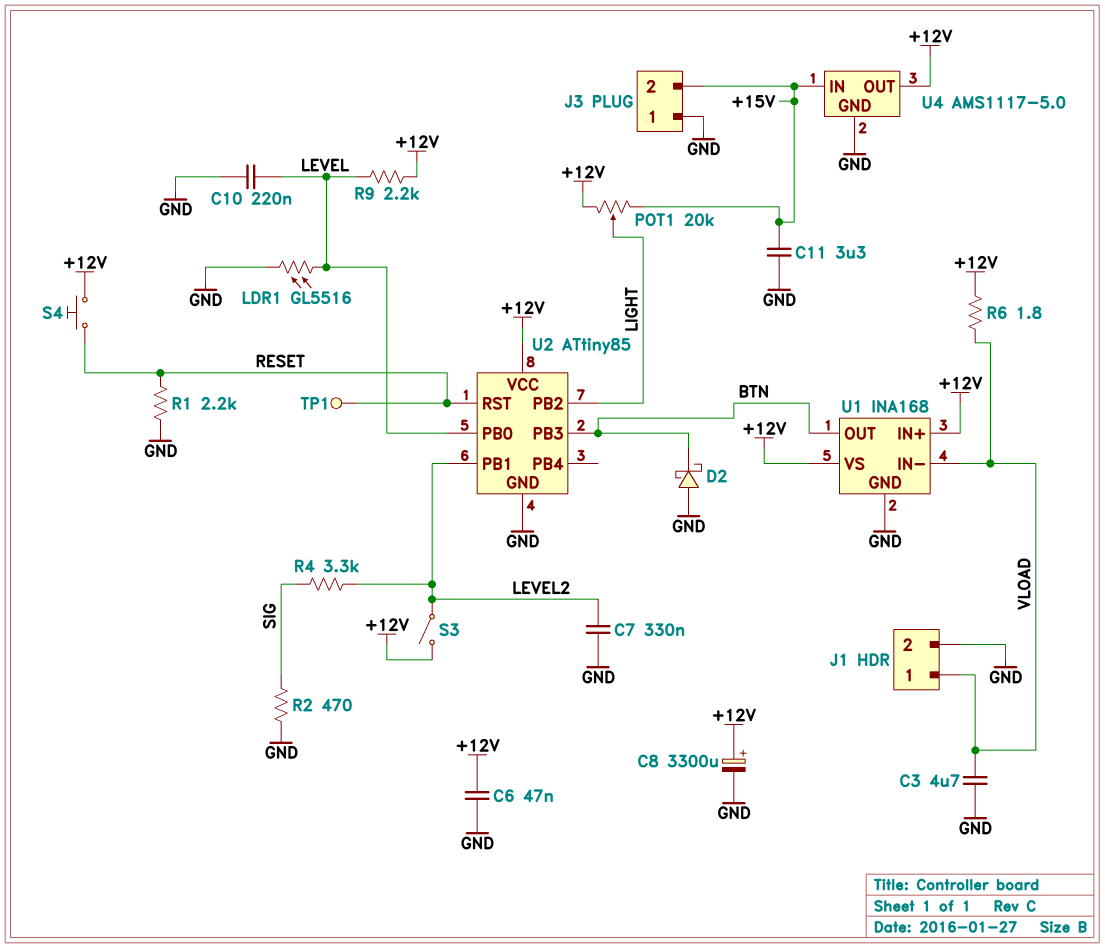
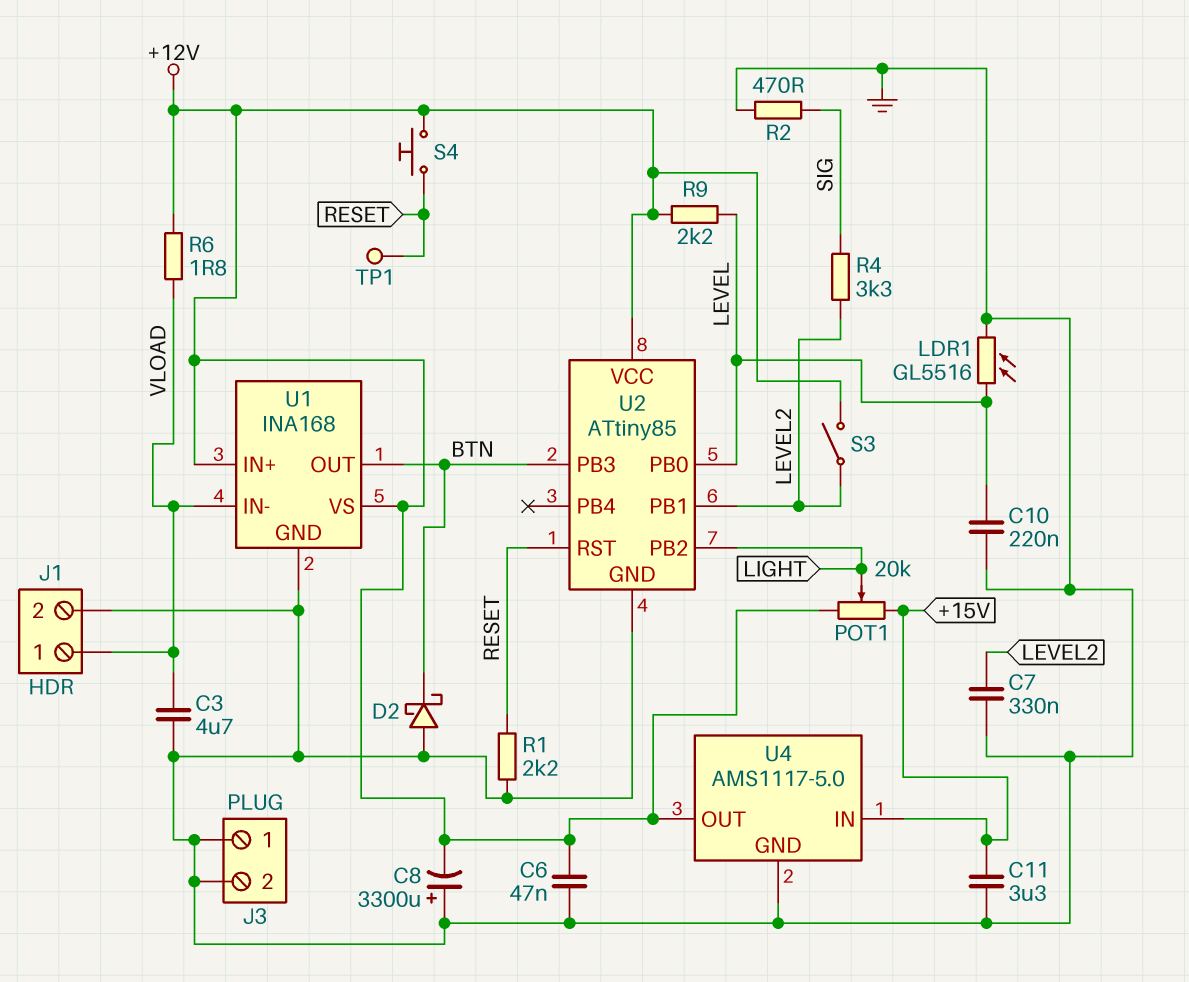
C8: 3300uF (plus +12V, minus GND) -> 3300uF (plus GND, minus +12V)
J3 pin 2: +15V -> GND

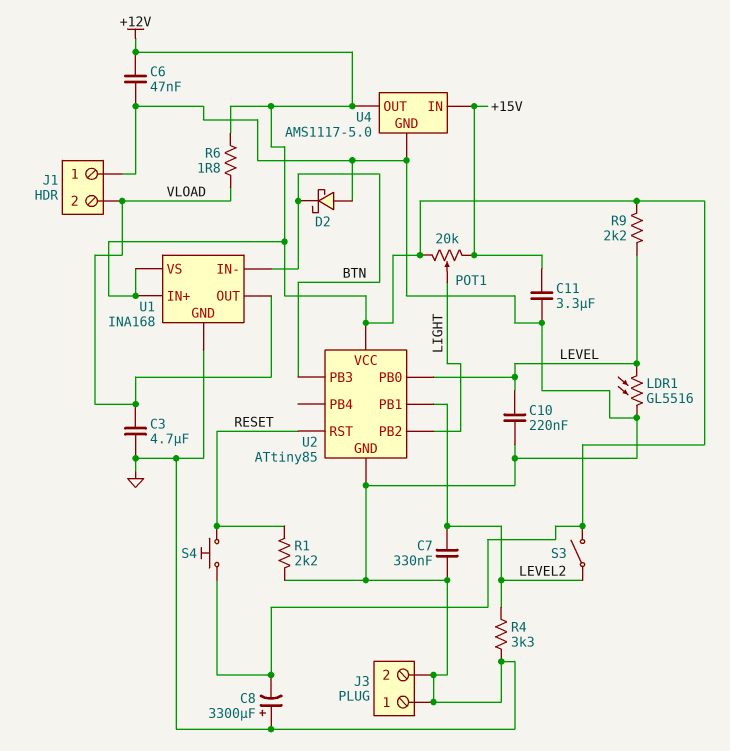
J1 pin 1: VLOAD -> GND
J1 pin 2: GND -> VLOAD
R2: 470 (GND, SIG) -> none
R4: 3.3k (LEVEL2, SIG) -> 3.3k (GND, LEVEL2)
TP1: test point (RESET) -> none
U1 pin IN-: VLOAD -> BTN
U1 pin OUT: BTN -> VLOAD

